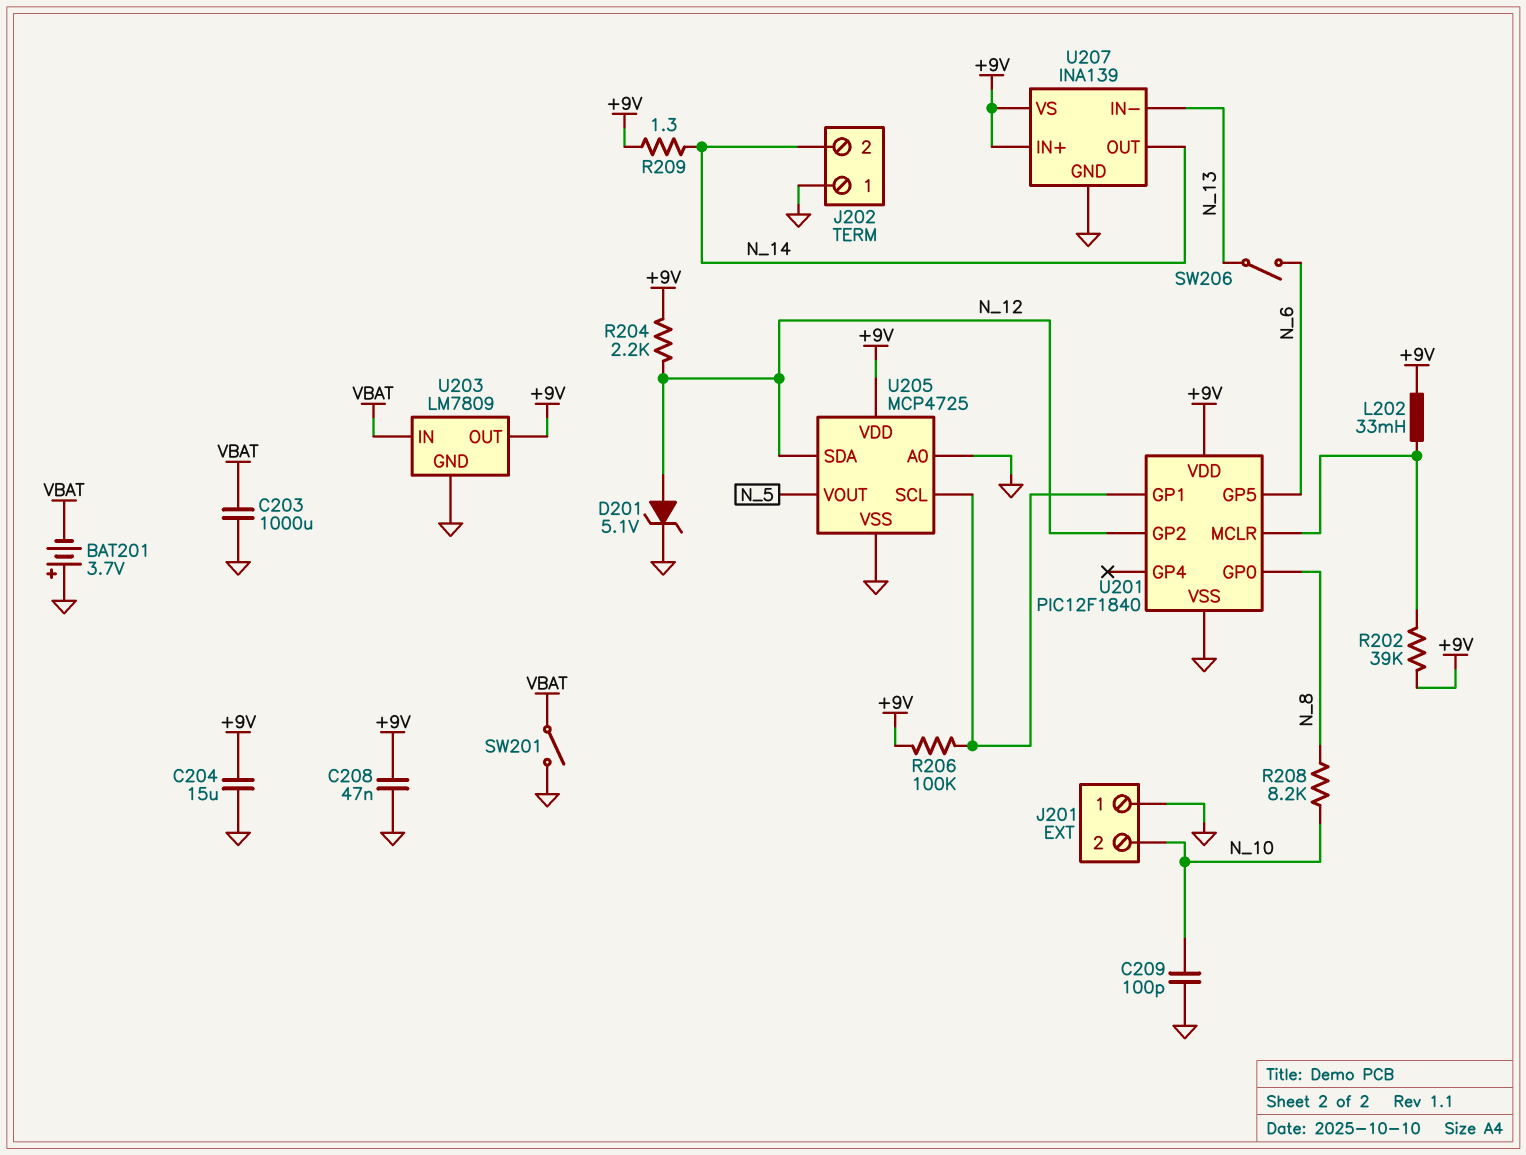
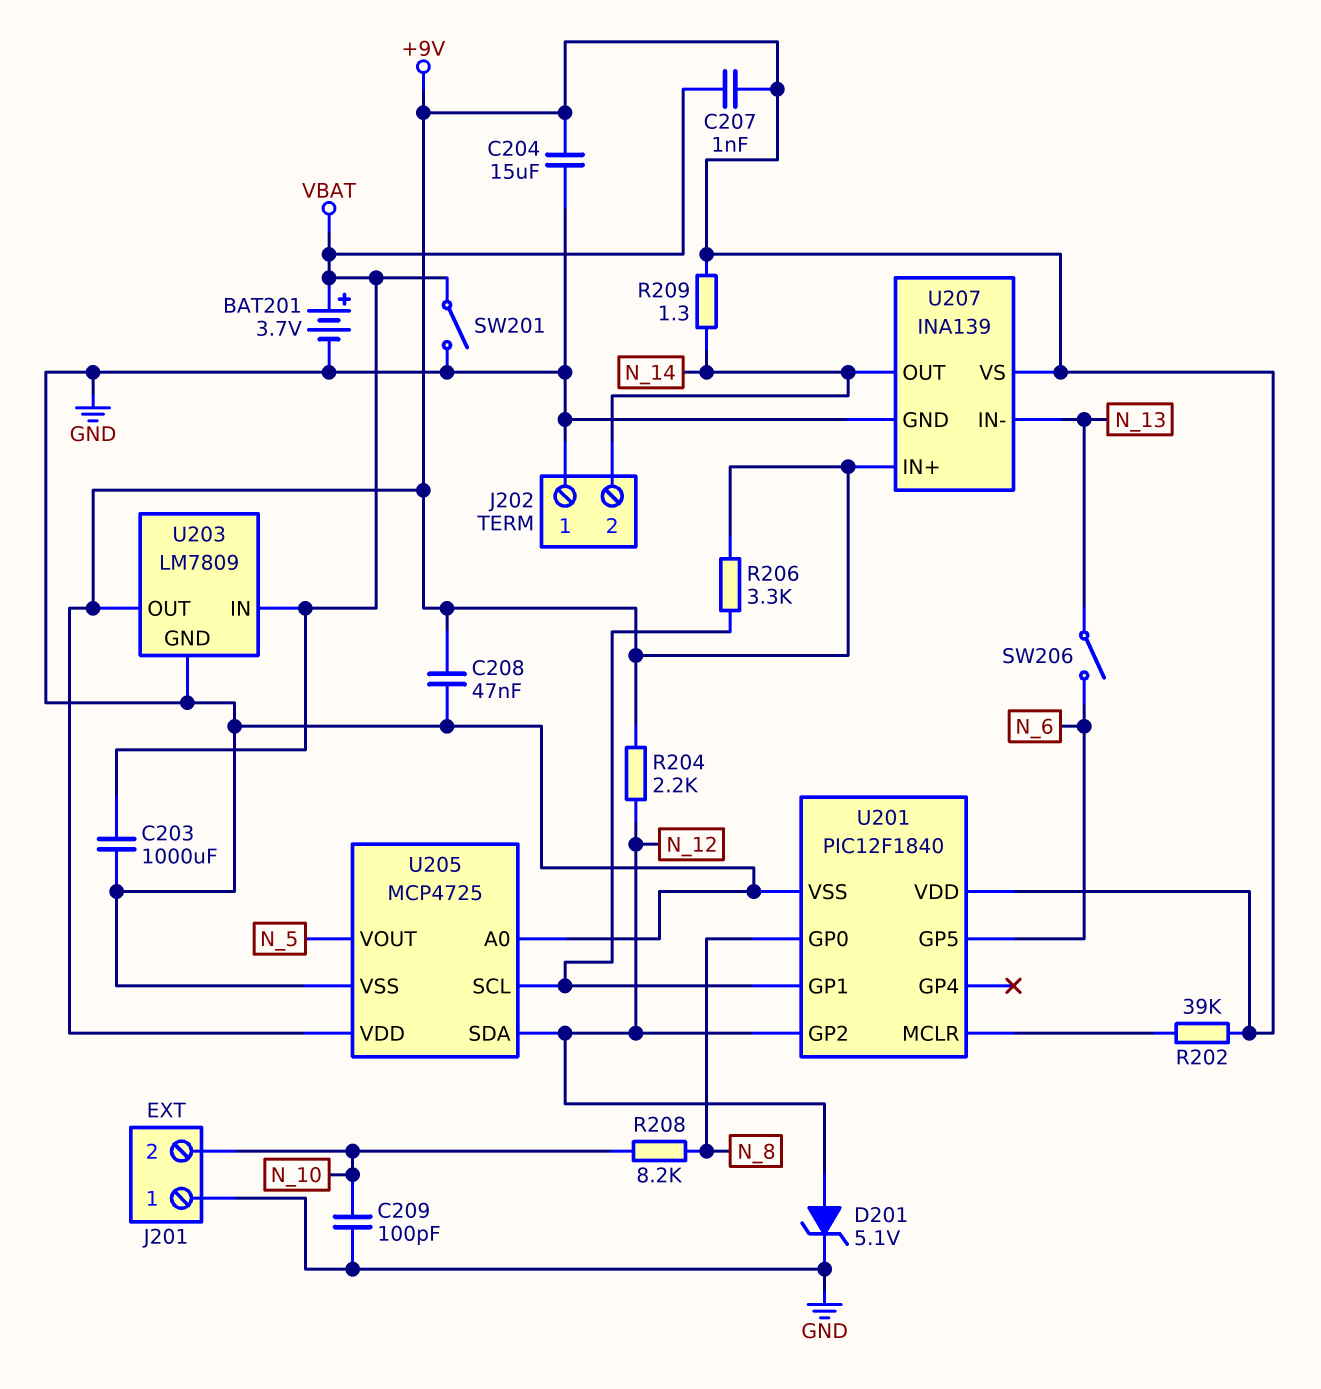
BAT201: 3.7V (plus GND, minus VBAT) -> 3.7V (plus VBAT, minus GND)
C207: none -> 1nF (+9V, VBAT)
L202: 33mH (+9V, U201/MCLR) -> none
R206: 100k (+9V, U201/GP1) -> 3.3k (+9V, U201/GP1)

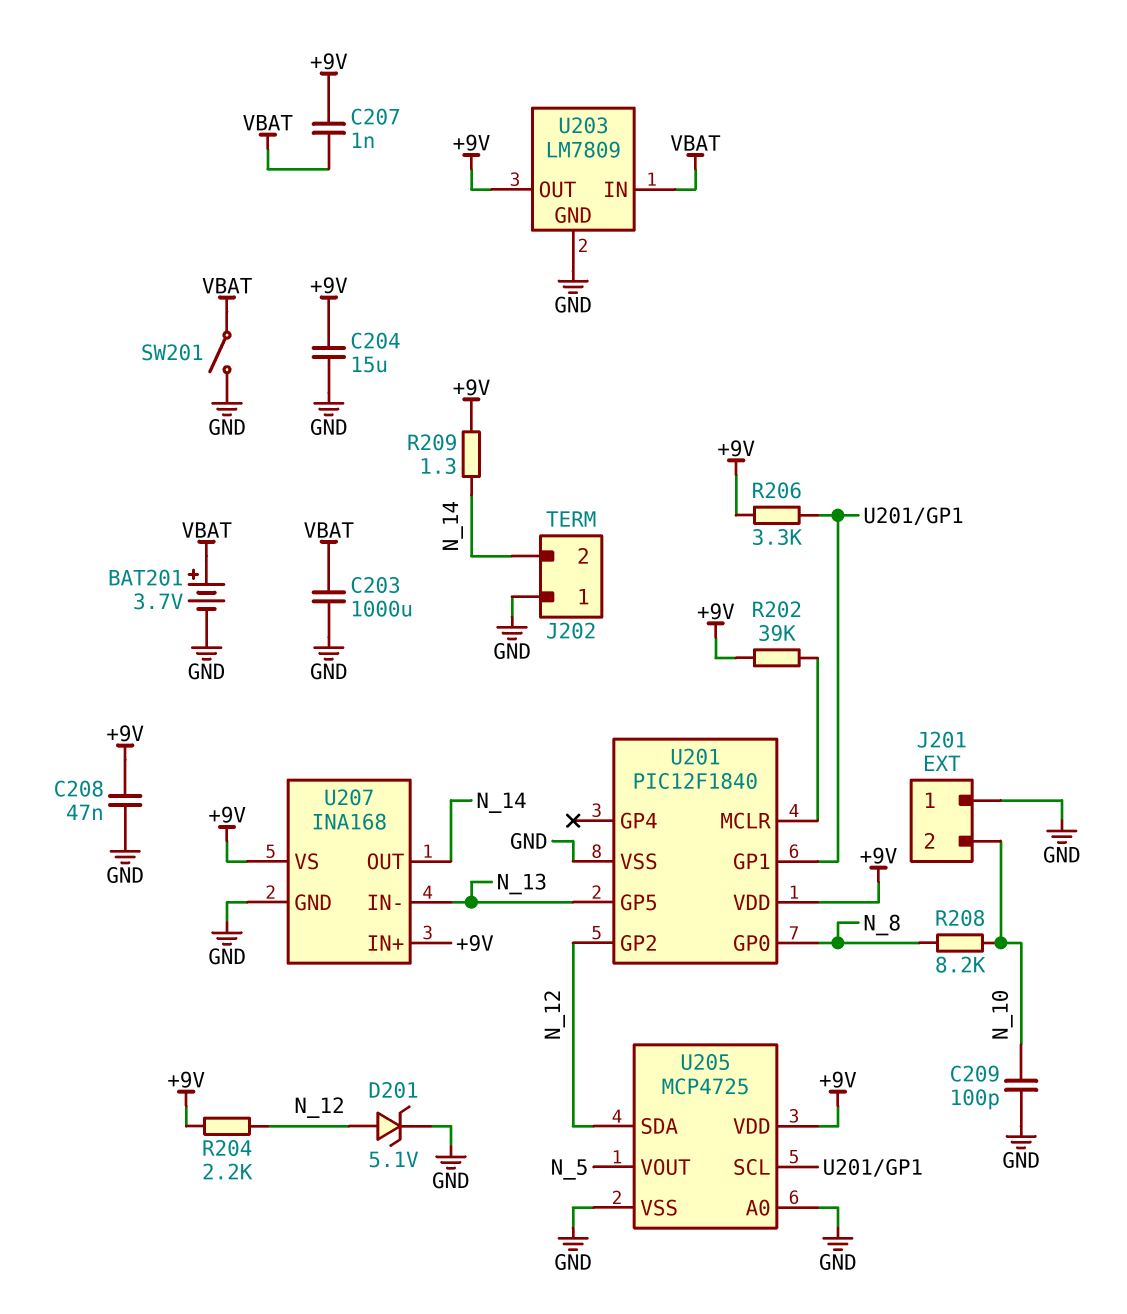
SW206: switch (N_6, N_13) -> none
U201 pin GP5: N_6 -> N_13
U207: INA139 -> INA168

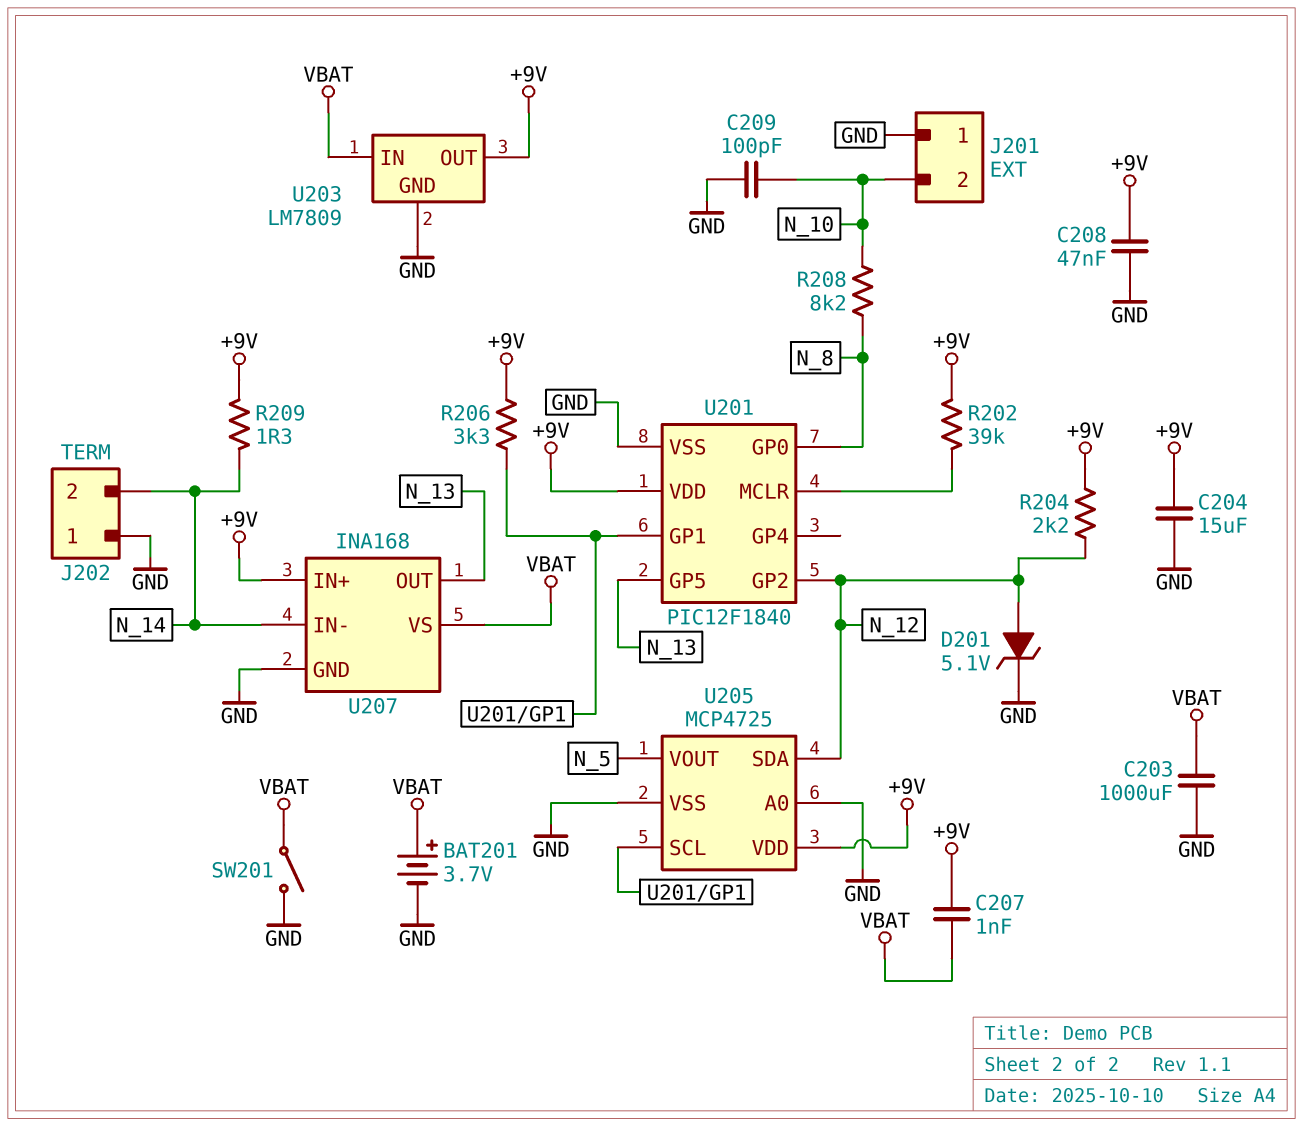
U207 pin IN-: N_13 -> N_14
U207 pin OUT: N_14 -> N_13
U207 pin VS: +9V -> VBAT

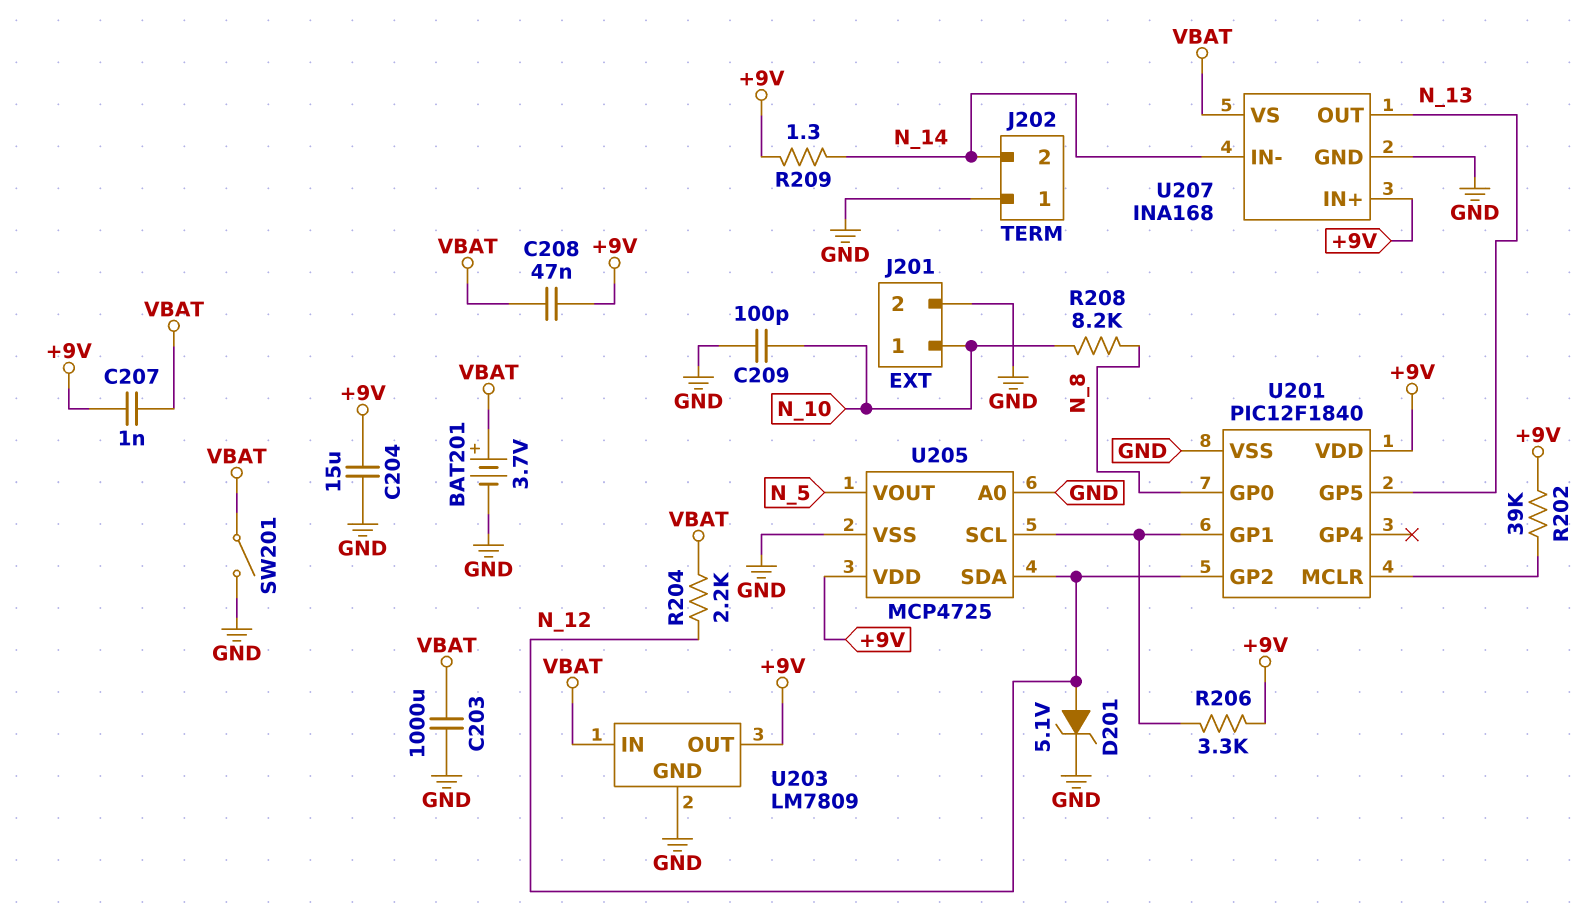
C208: 47nF (+9V, GND) -> 47nF (+9V, VBAT)
J201 pin 1: GND -> N_10
J201 pin 2: N_10 -> GND
R204: 2.2k (+9V, N_12) -> 2.2k (N_12, VBAT)

